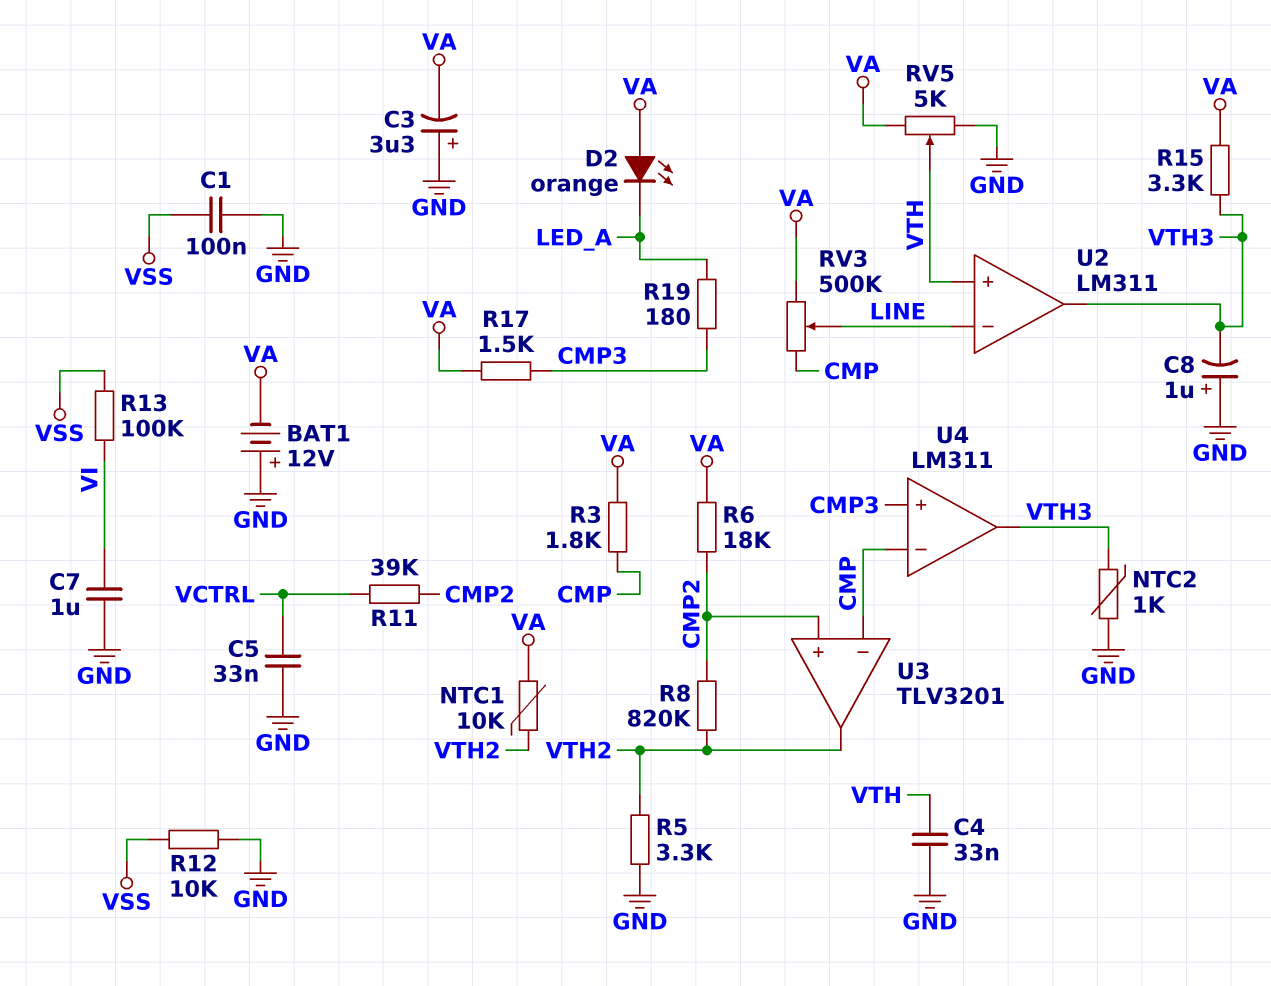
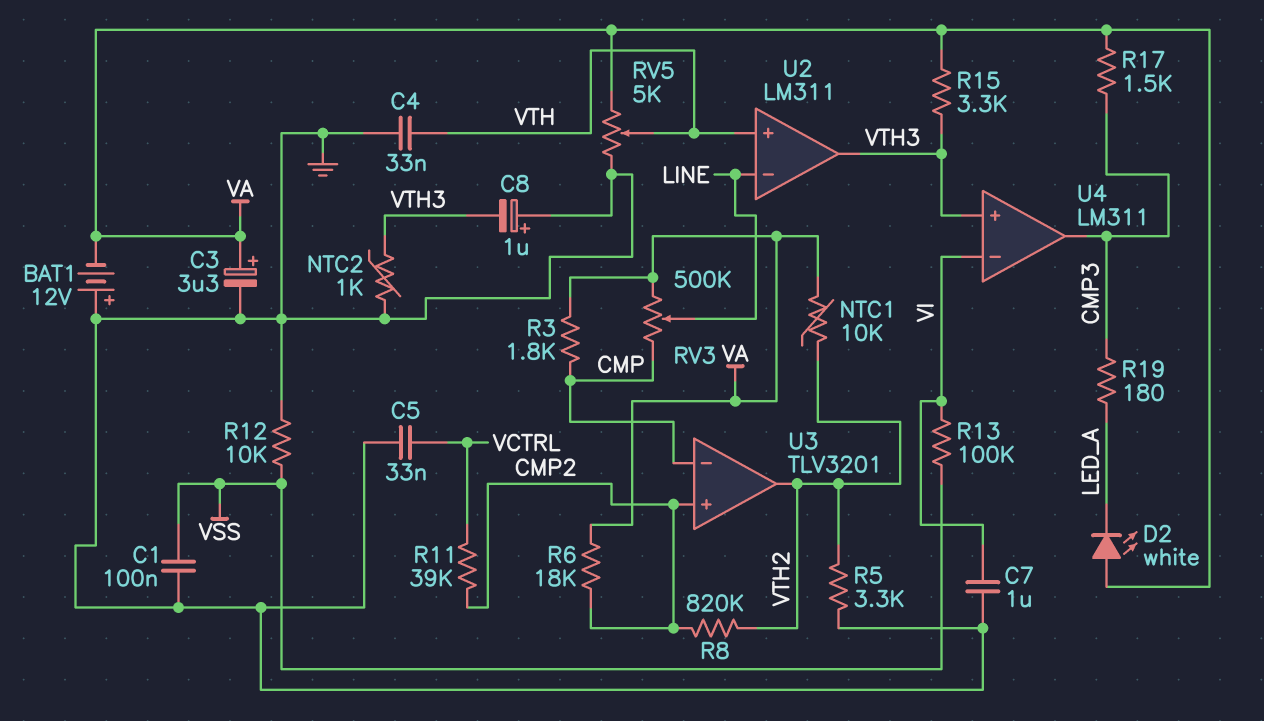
C3: 3.3uF (plus GND, minus VA) -> 3.3uF (plus VA, minus GND)
D2: LED orange (A VA, K LED_A) -> LED white (A VA, K LED_A)
U4 pin in+: CMP3 -> VTH3
U4 pin in-: CMP -> VI
U4 pin out: VTH3 -> CMP3

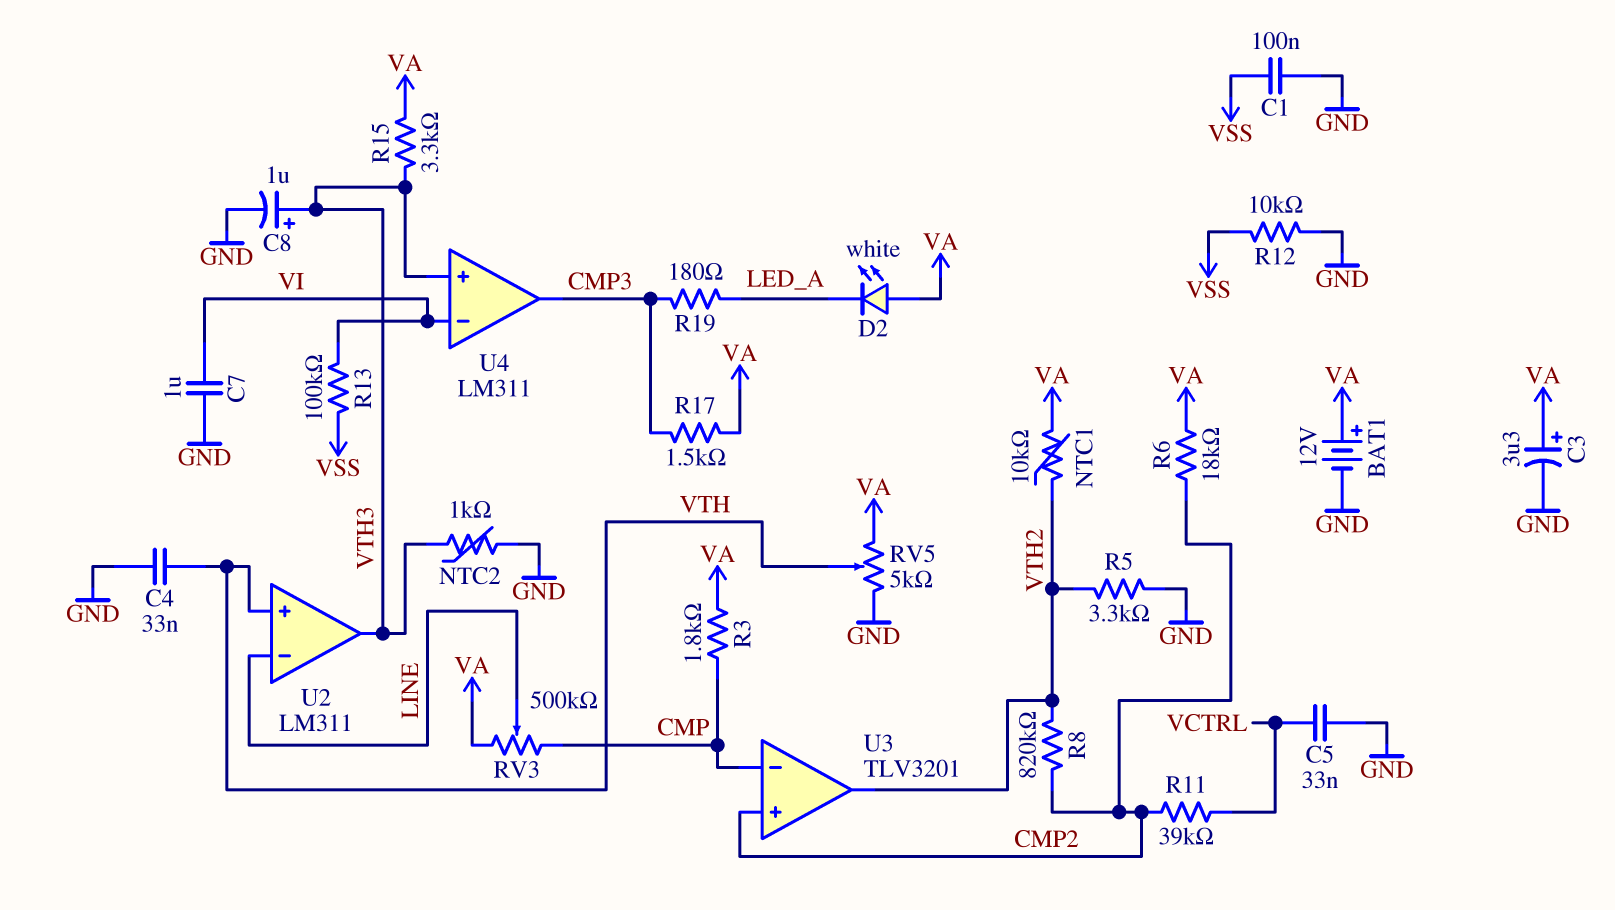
BAT1: 12V (plus GND, minus VA) -> 12V (plus VA, minus GND)
C8: 1uF (plus GND, minus VTH3) -> 1uF (plus VTH3, minus GND)

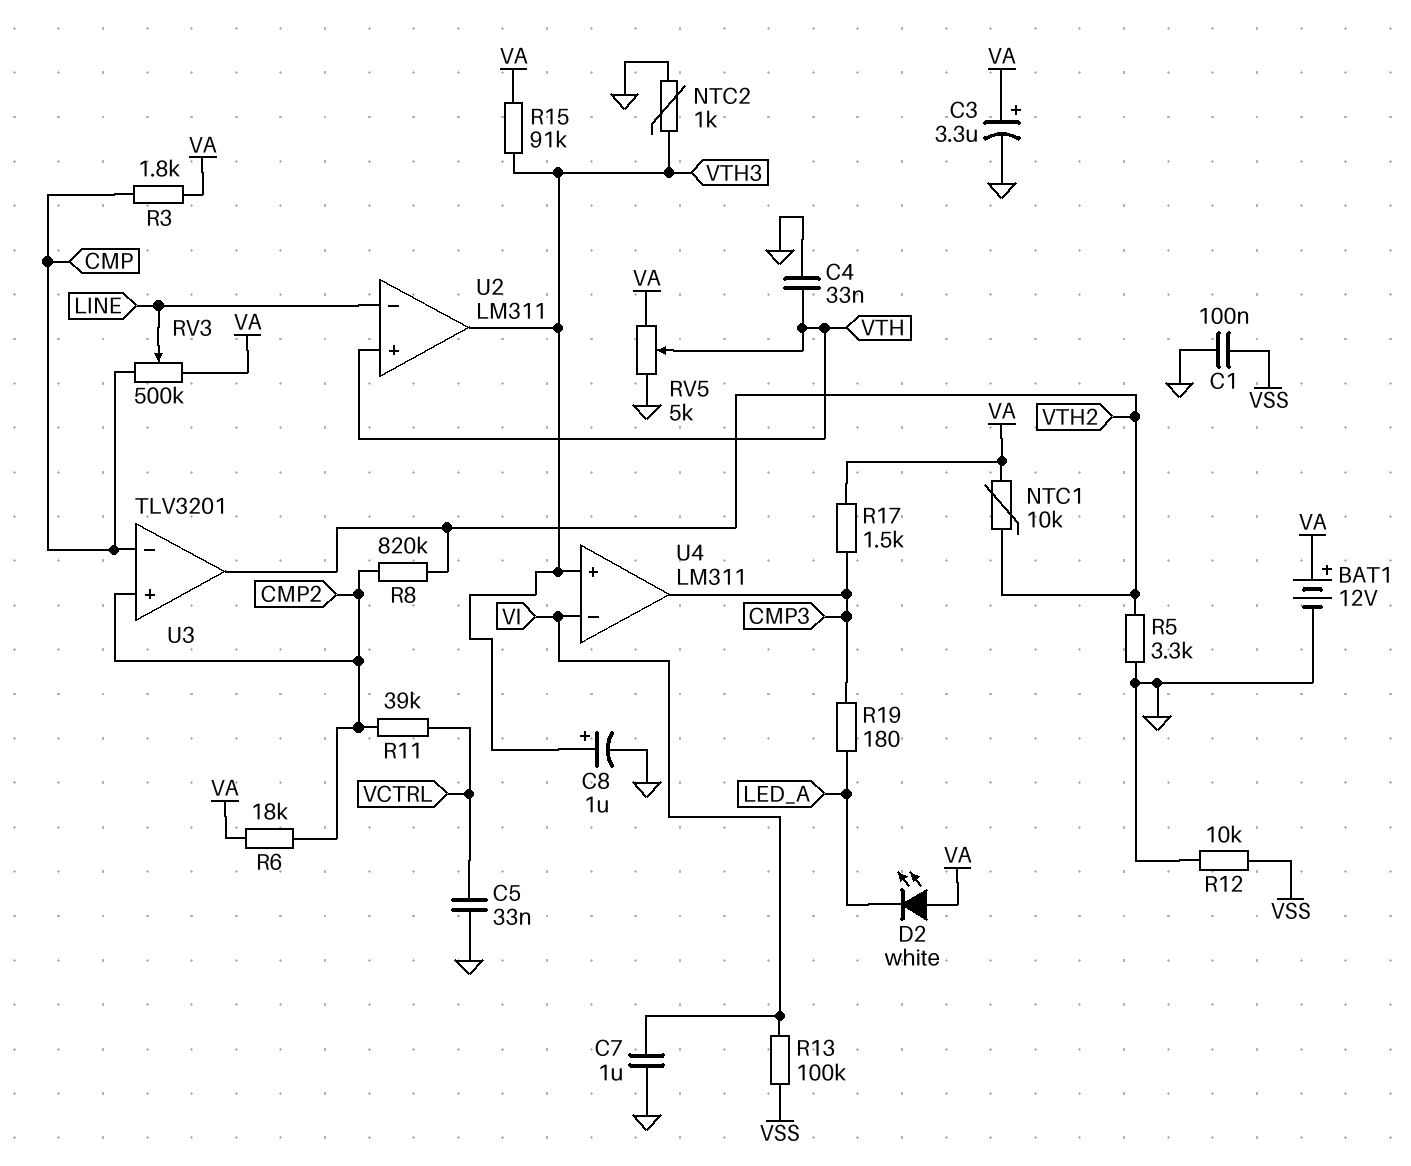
R15: 3.3k (VA, VTH3) -> 91k (VA, VTH3)

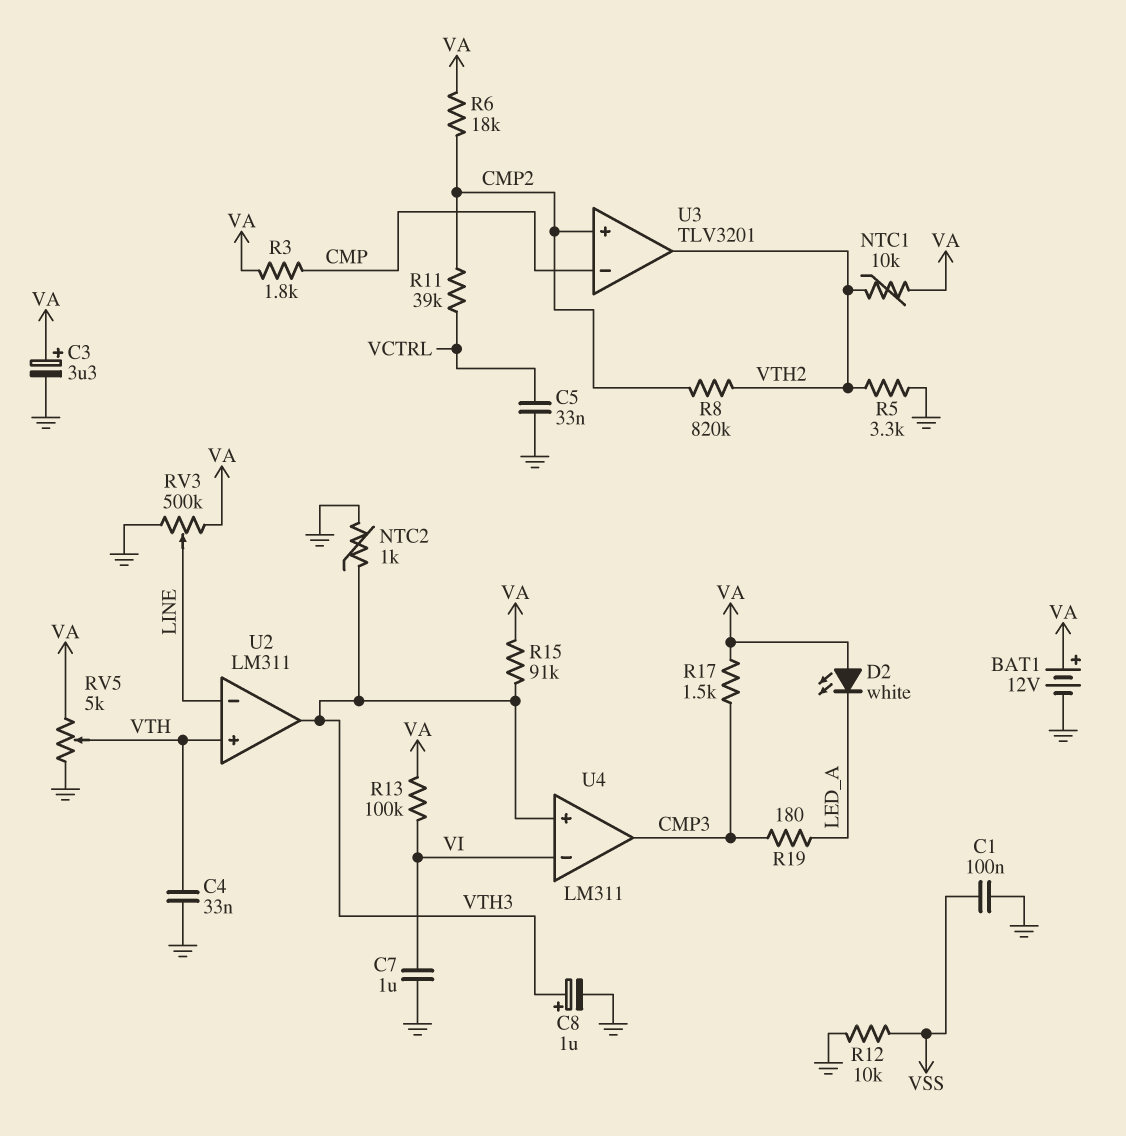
R13: 100k (VI, VSS) -> 100k (VA, VI)
RV3: 500k (CMP, VA, wiper LINE) -> 500k (GND, VA, wiper LINE)

